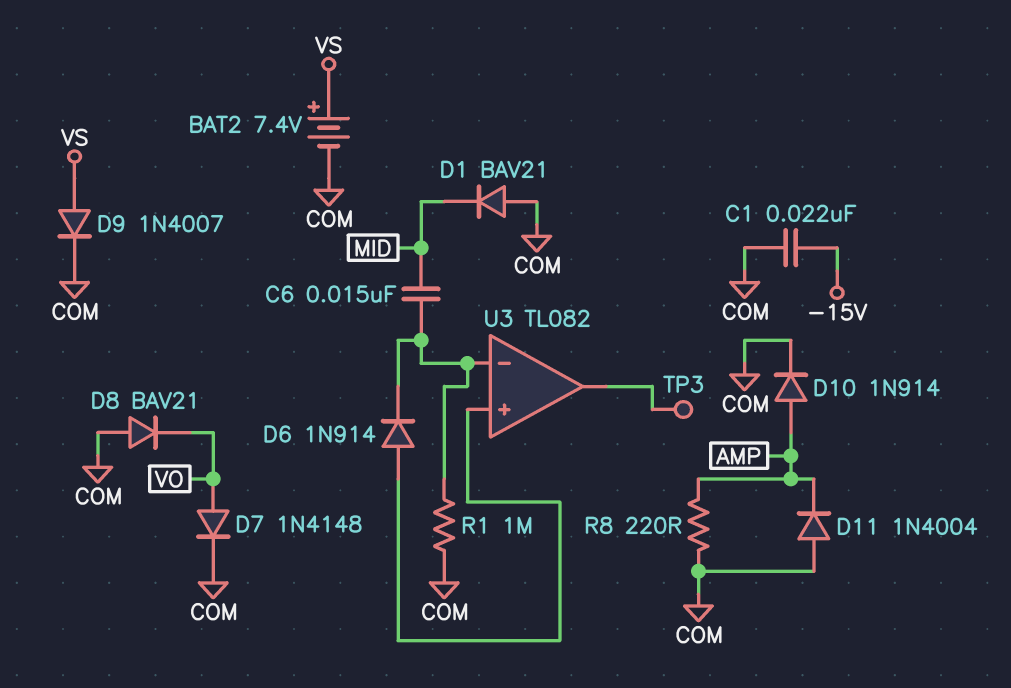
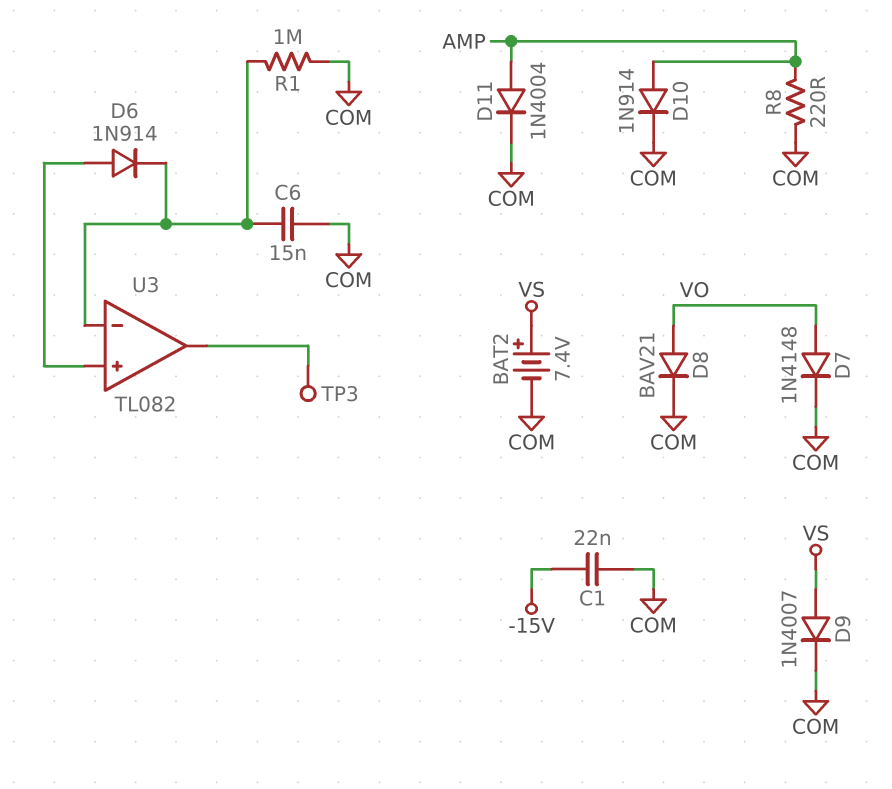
C6: 15nF (MID, U3/in-) -> 15nF (COM, U3/in-)
D1: diode BAV21 (A COM, K MID) -> none
D8: diode BAV21 (A COM, K VO) -> diode BAV21 (A VO, K COM)
D11: diode 1N4004 (A COM, K AMP) -> diode 1N4004 (A AMP, K COM)

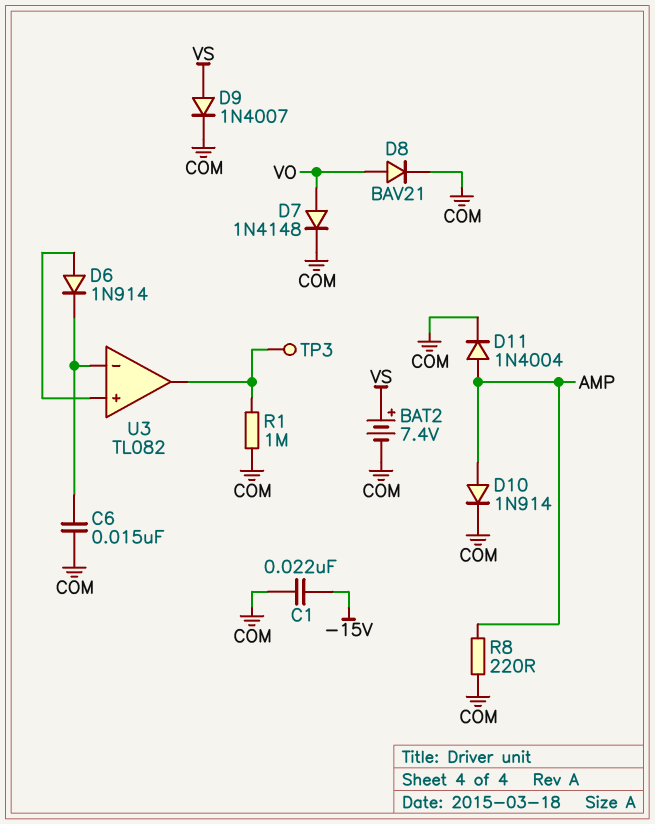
R1: 1M (COM, U3/in-) -> 1M (COM, U3/out)

